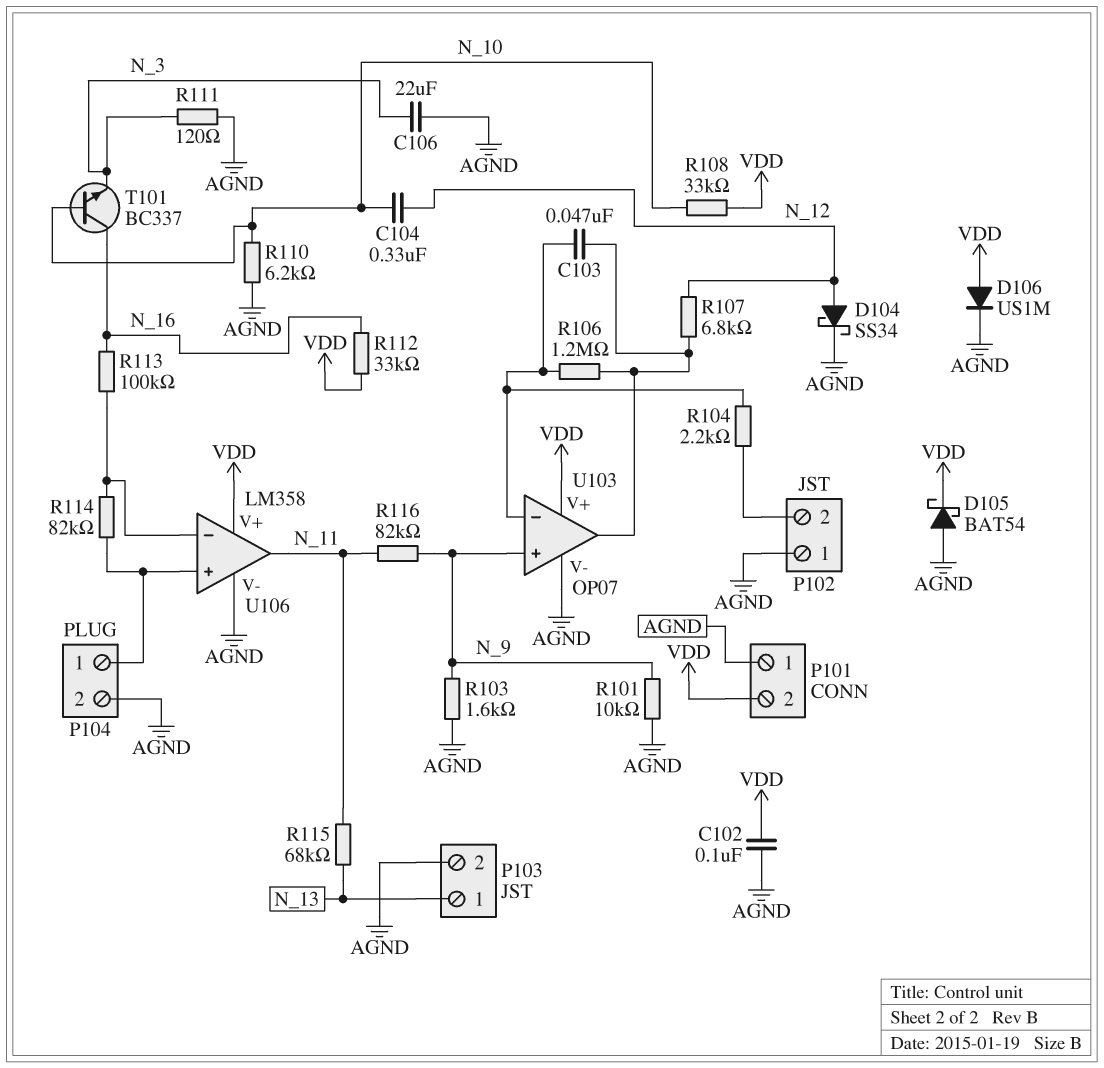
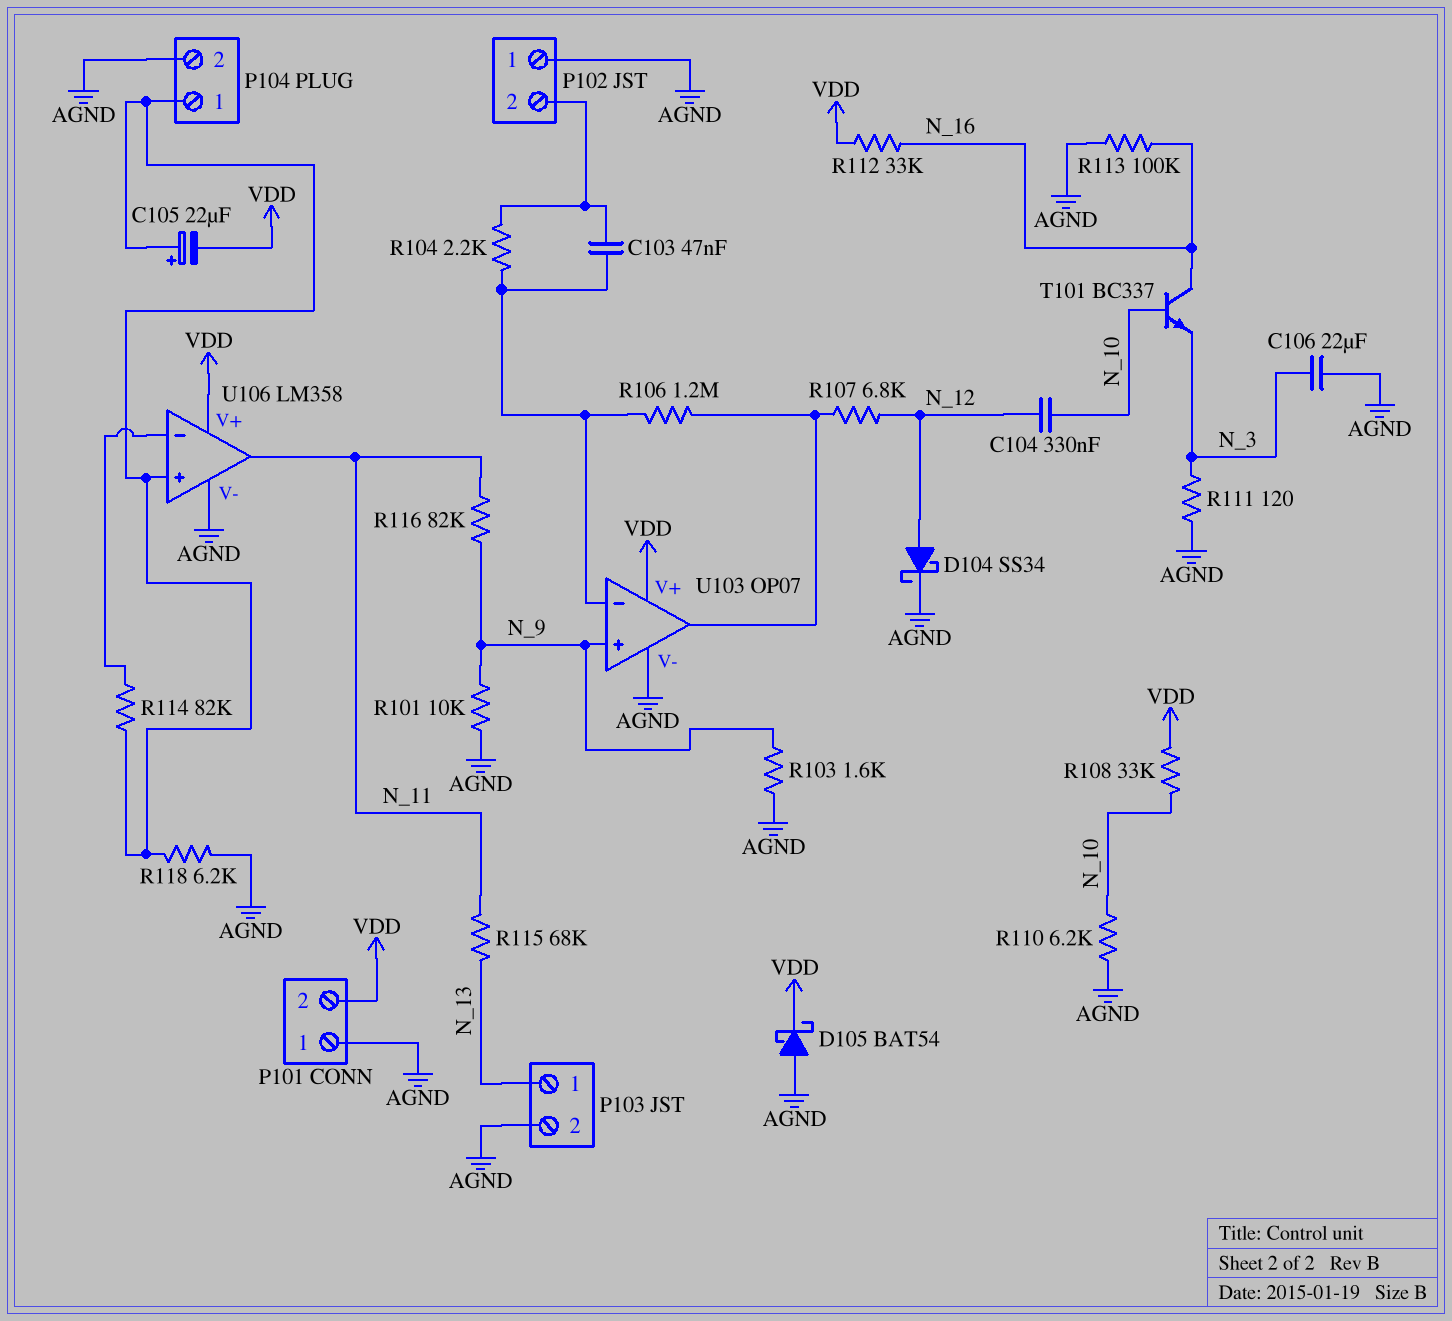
C102: 100nF (AGND, VDD) -> none
C103: 47nF (U103/in-, U103/out) -> 47nF (P102/2, U103/in-)
C105: none -> 22uF (plus P104/1, minus VDD)
D106: diode US1M (A VDD, K AGND) -> none
R113: 100k (N_16, U106/in-) -> 100k (AGND, N_16)
R118: none -> 6.2k (AGND, P104/1)

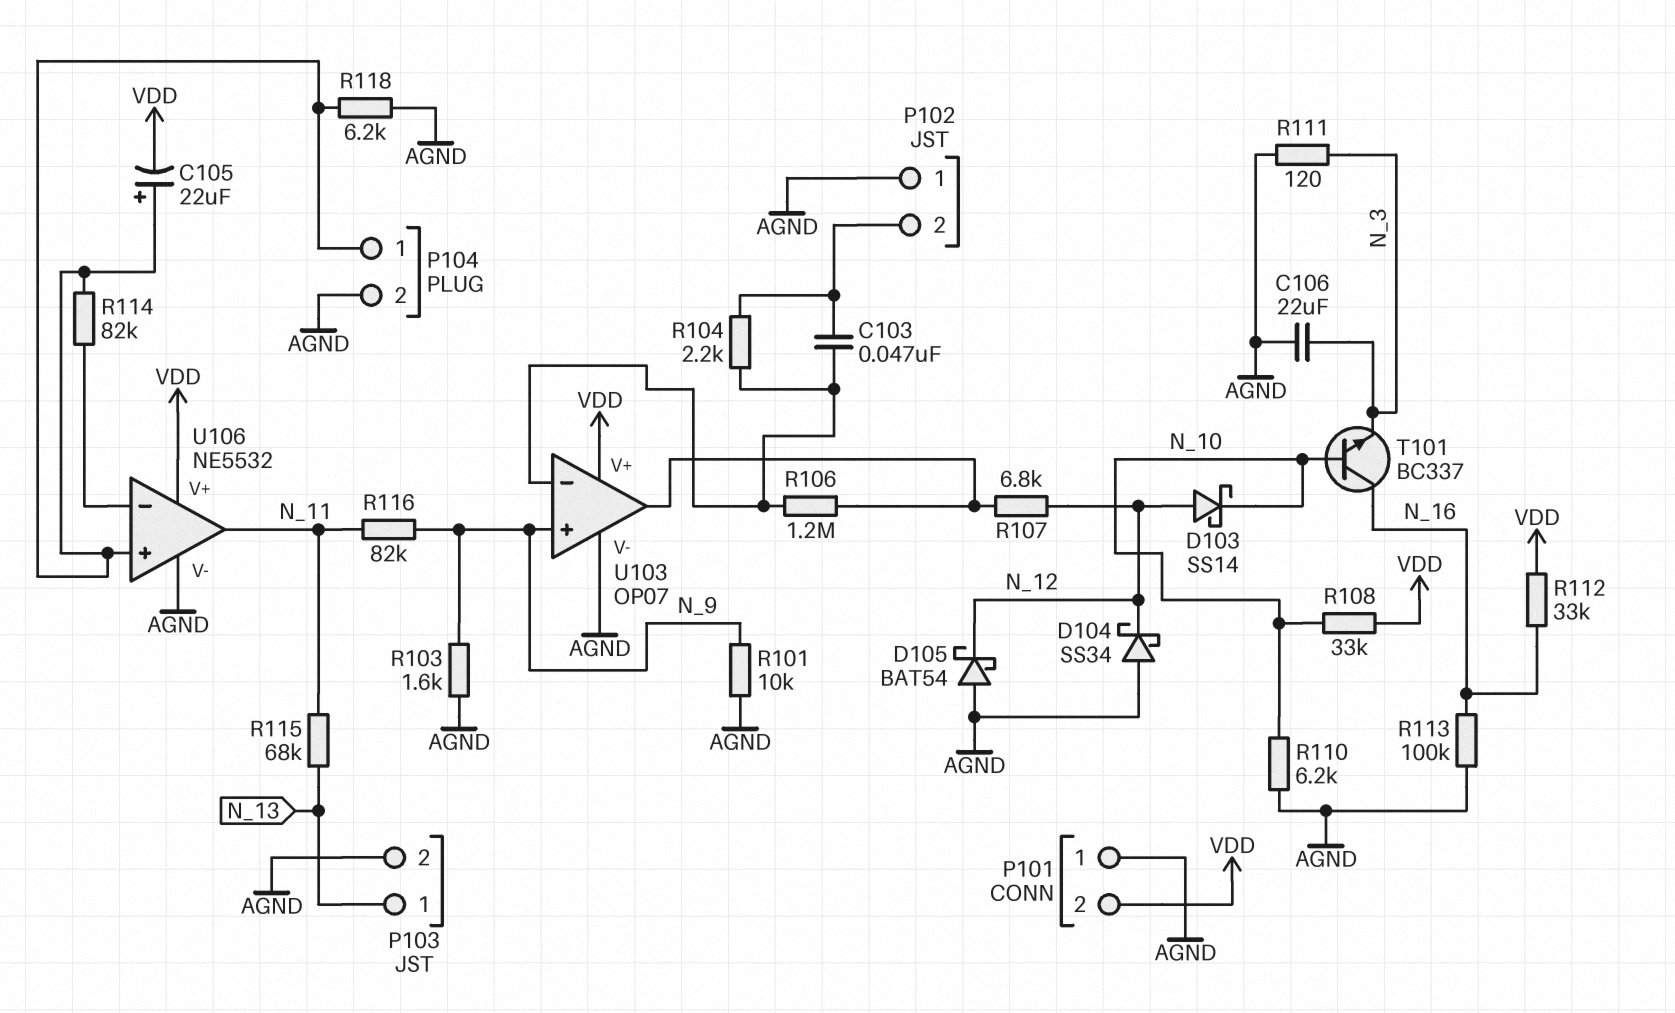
C104: 330nF (N_10, N_12) -> none
D103: none -> schottky SS14 (A N_12, K N_10)
D104: schottky SS34 (A N_12, K AGND) -> schottky SS34 (A AGND, K N_12)
D105: schottky BAT54 (A AGND, K VDD) -> schottky BAT54 (A AGND, K N_12)
U106: LM358 -> NE5532

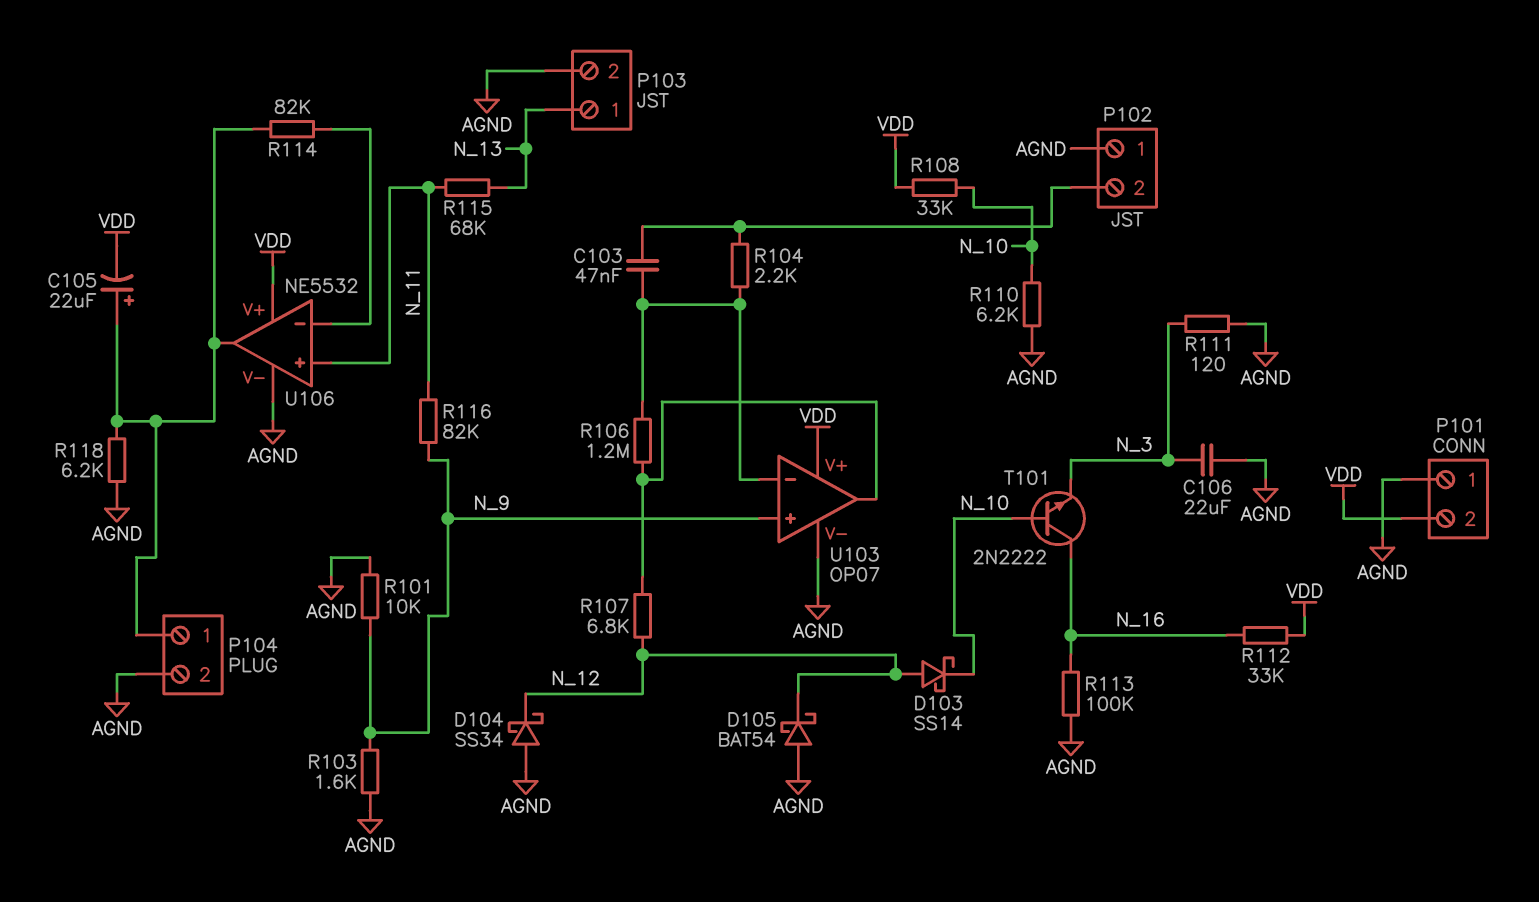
T101: NPN BC337 (B N_10, C N_16, E N_3) -> NPN 2N2222 (B N_10, C N_16, E N_3)
U106 pin in+: P104/1 -> N_11
U106 pin out: N_11 -> P104/1

